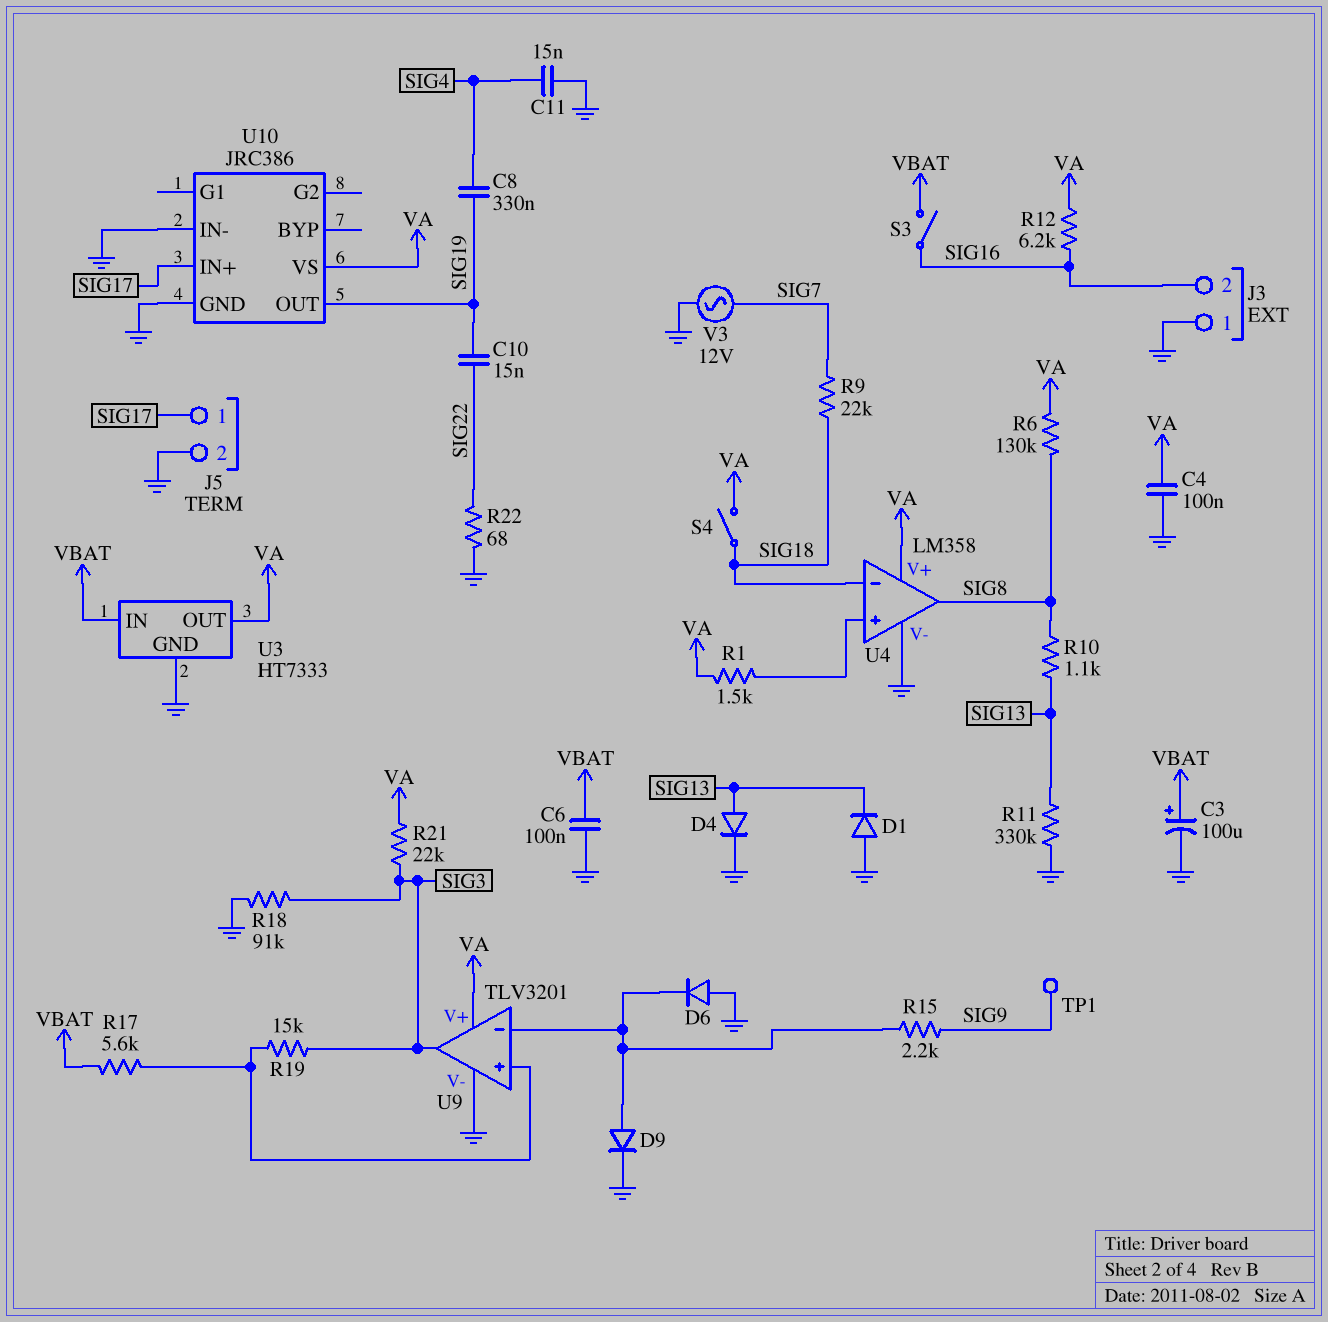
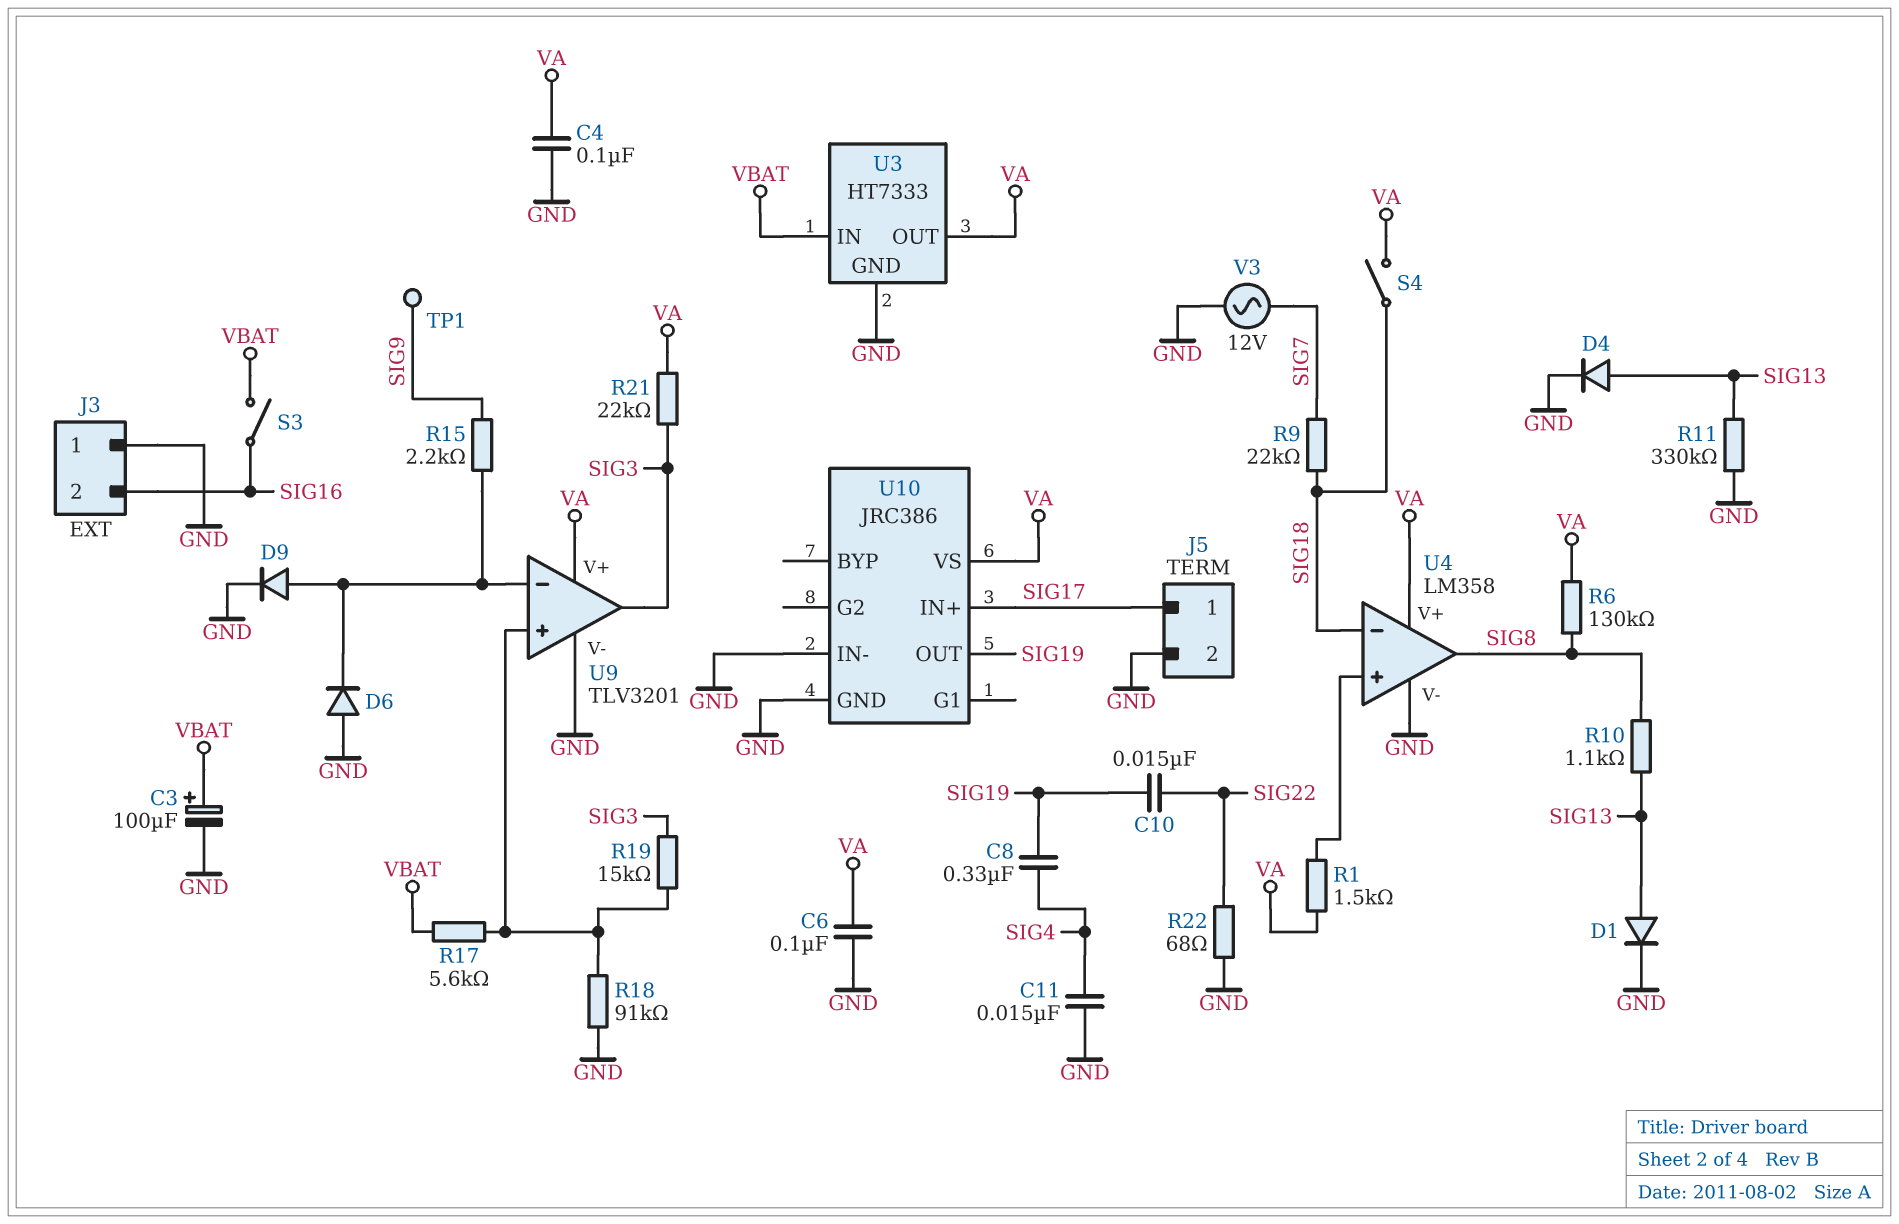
C6: 100nF (GND, VBAT) -> 100nF (GND, VA)
D1: diode (A GND, K SIG13) -> diode (A SIG13, K GND)
R12: 6.2k (SIG16, VA) -> none
R18: 91k (GND, SIG3) -> 91k (GND, U9/in+)

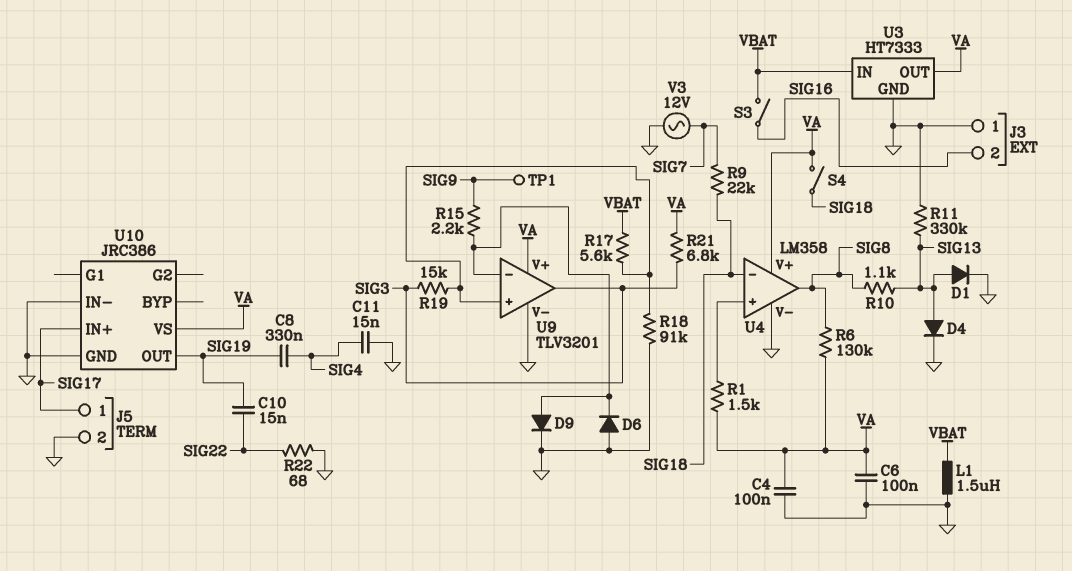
C3: 100uF (plus VBAT, minus GND) -> none
L1: none -> 1.5uH (GND, VBAT)
R21: 22k (SIG3, VA) -> 6.8k (SIG3, VA)

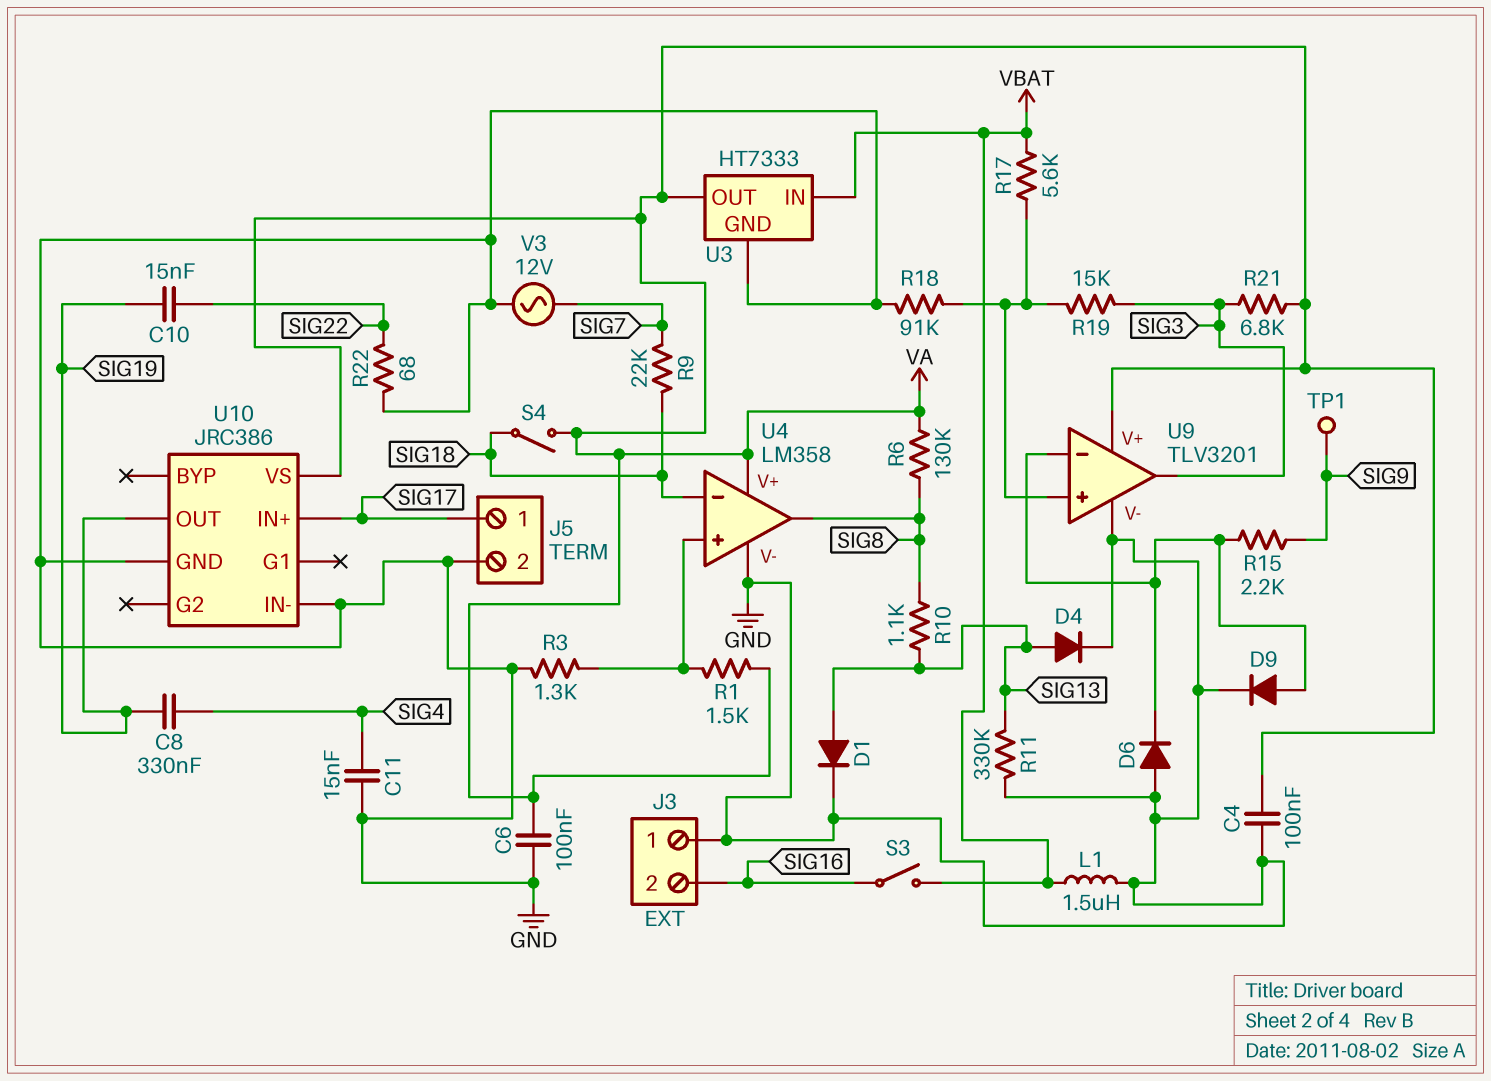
R3: none -> 1.3k (GND, U4/in+)

